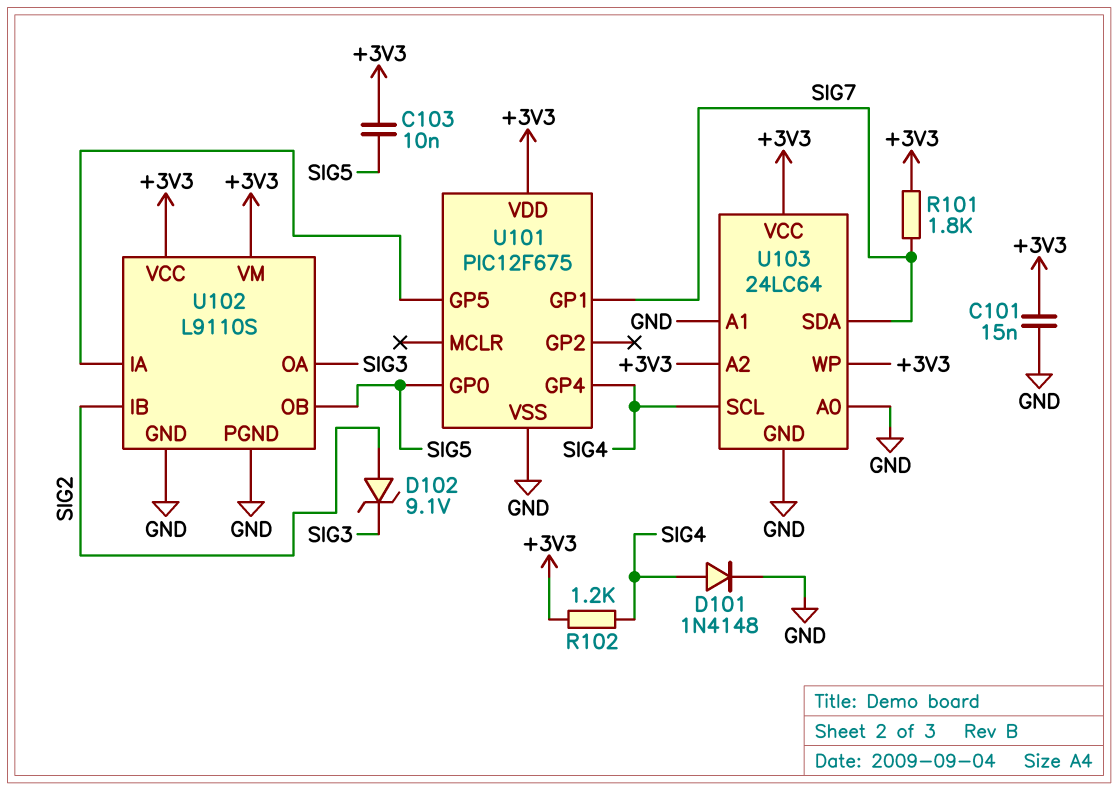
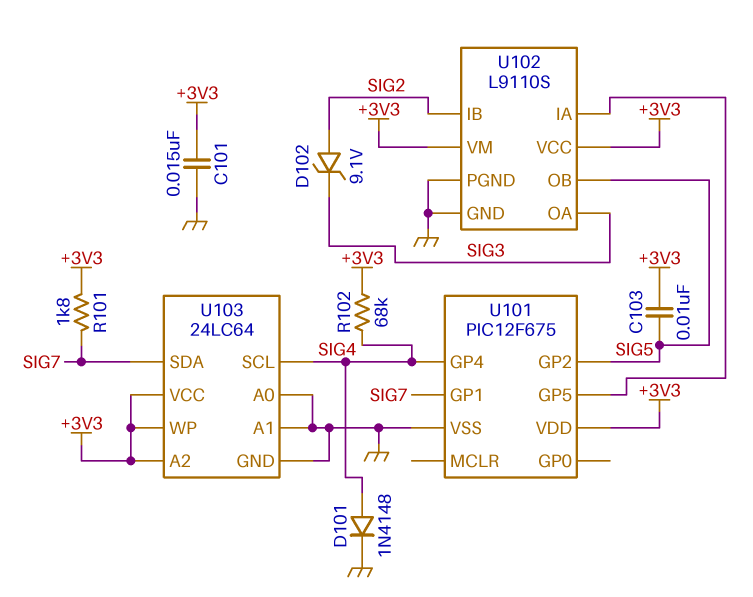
R102: 1.2k (+3V3, SIG4) -> 68k (+3V3, SIG4)
U101 pin GP0: SIG5 -> none
U101 pin GP2: none -> SIG5

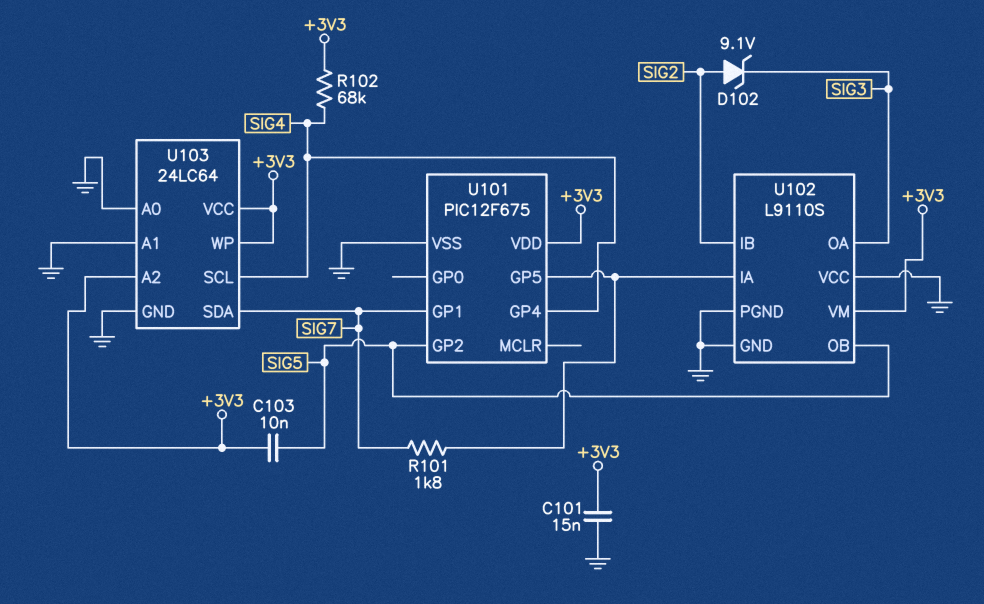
D101: diode 1N4148 (A SIG4, K GND) -> none
R101: 1.8k (+3V3, SIG7) -> 1.8k (SIG7, U101/GP5)
U102 pin VCC: +3V3 -> GND

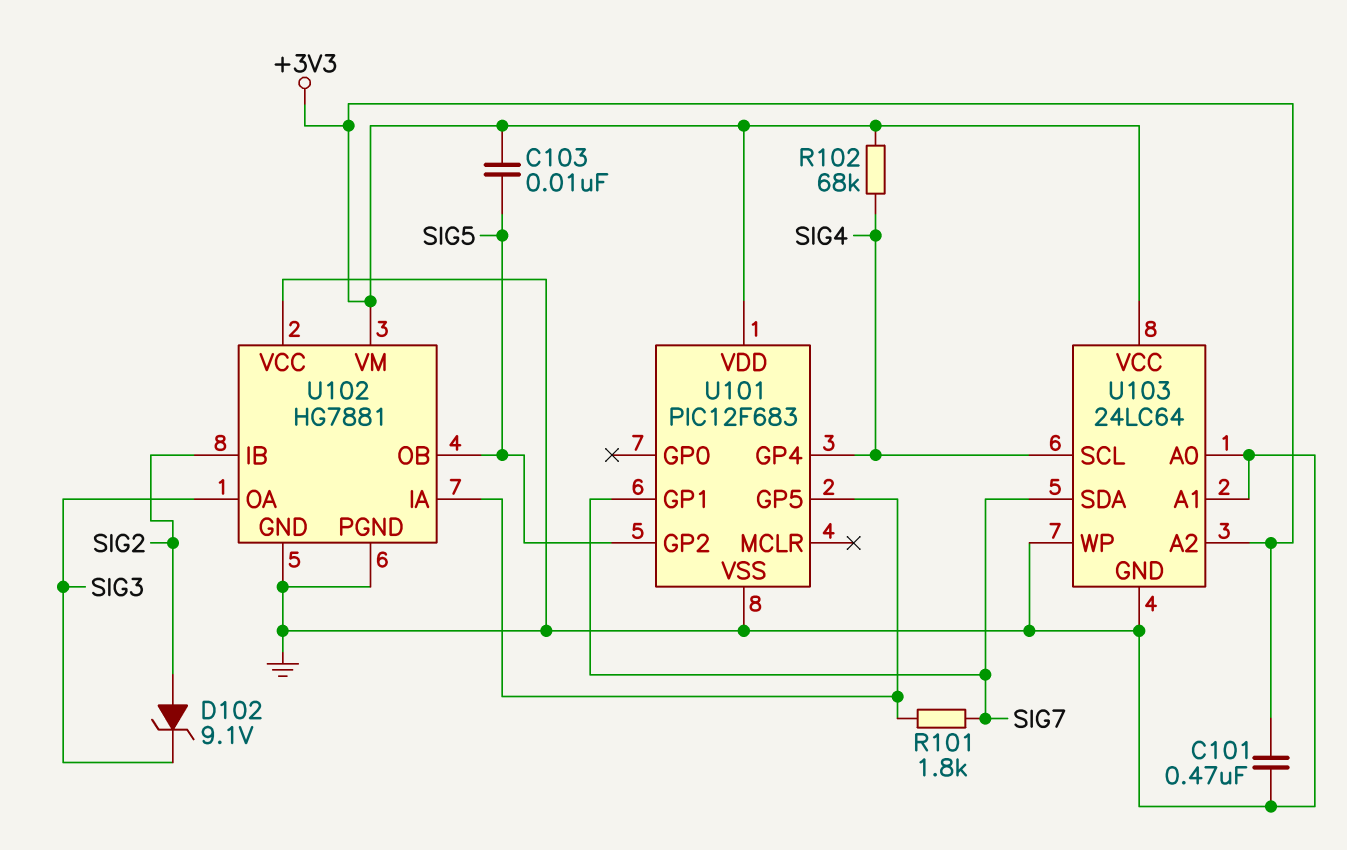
C101: 15nF (+3V3, GND) -> 470nF (+3V3, GND)
U101: PIC12F675 -> PIC12F683
U102: L9110S -> HG7881
U103 pin WP: +3V3 -> GND

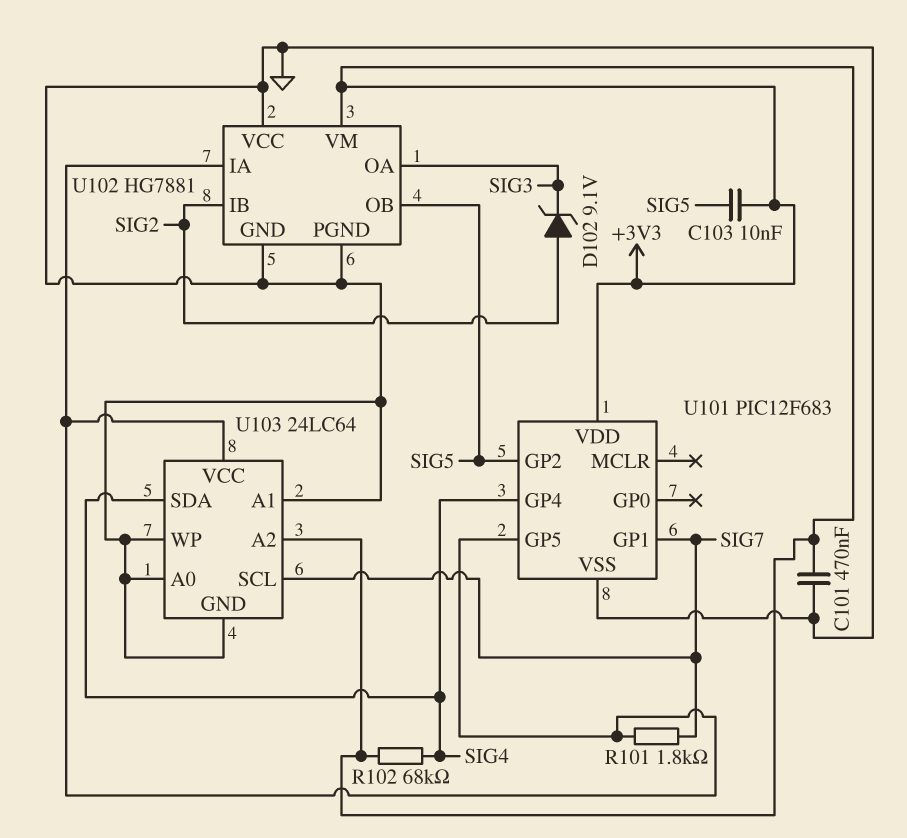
U103 pin SCL: SIG4 -> SIG7
U103 pin SDA: SIG7 -> SIG4
U103 pin VCC: +3V3 -> U101/GP5

